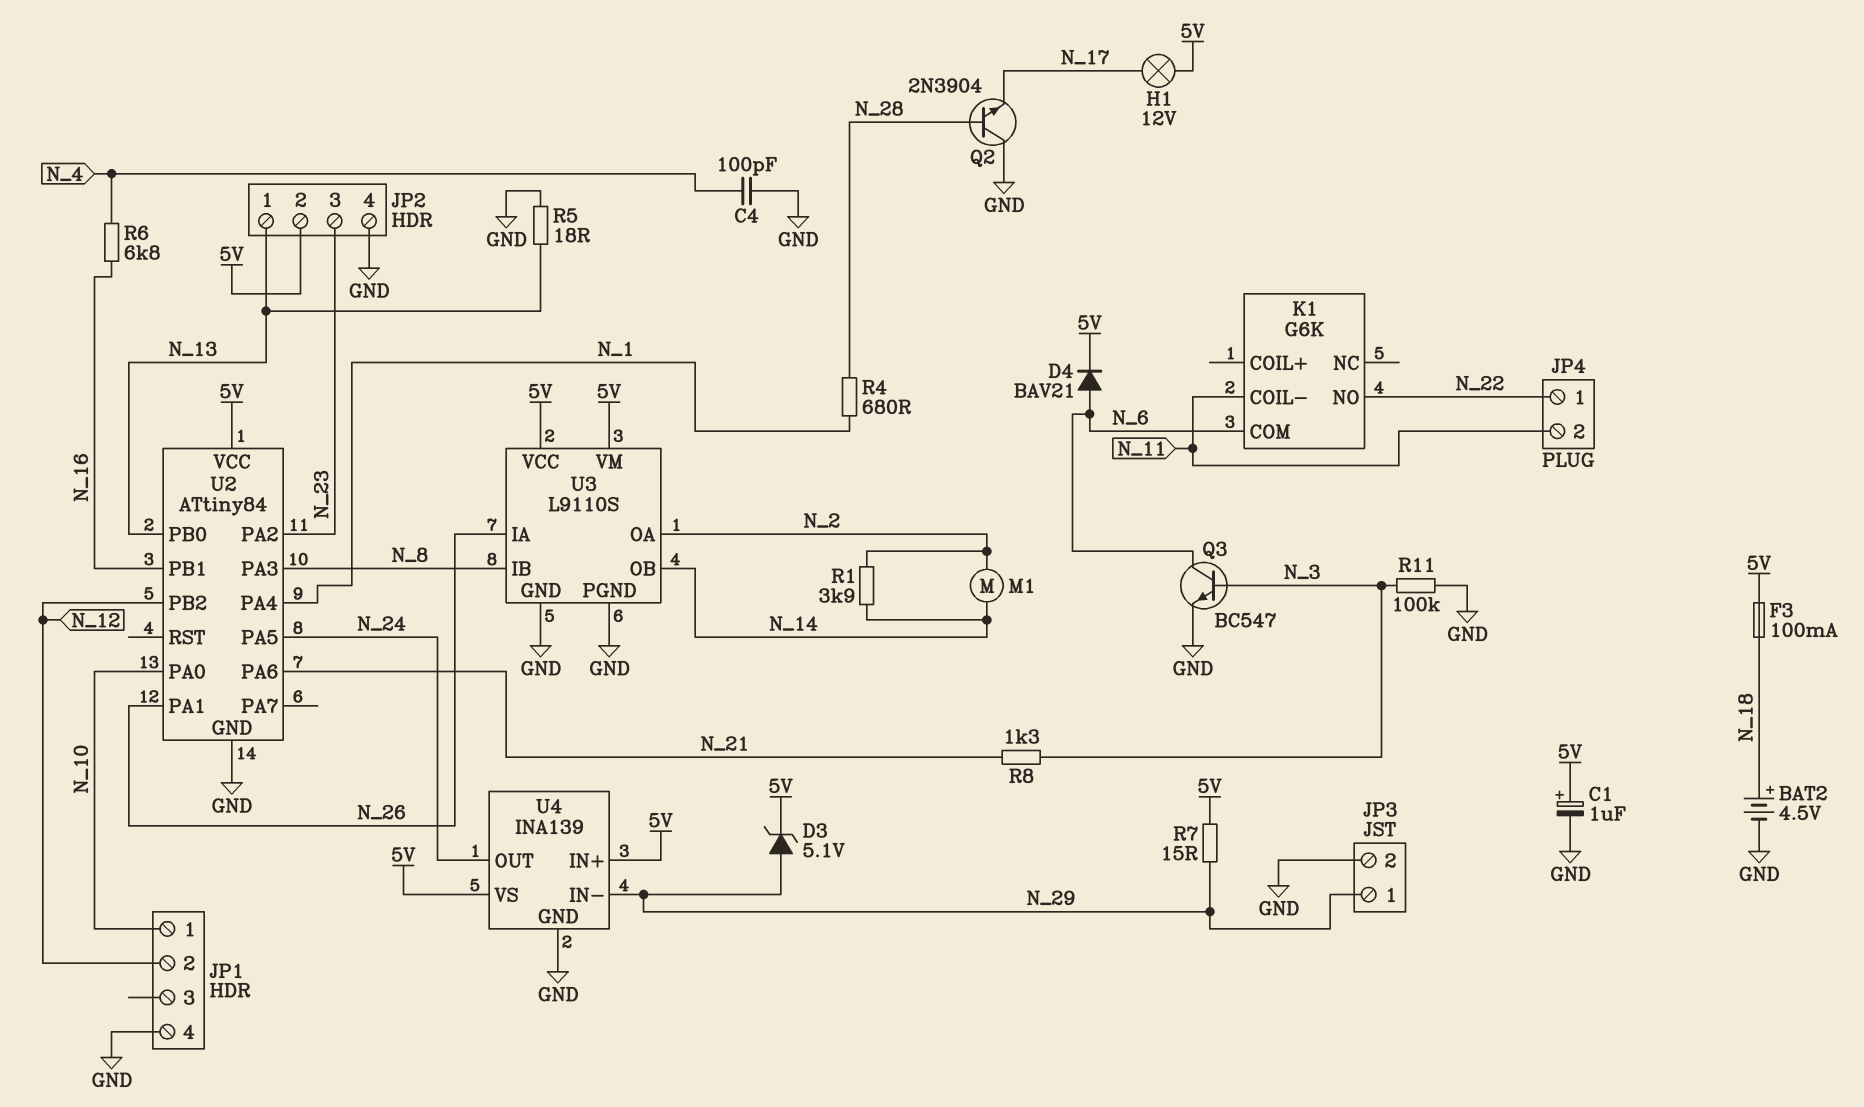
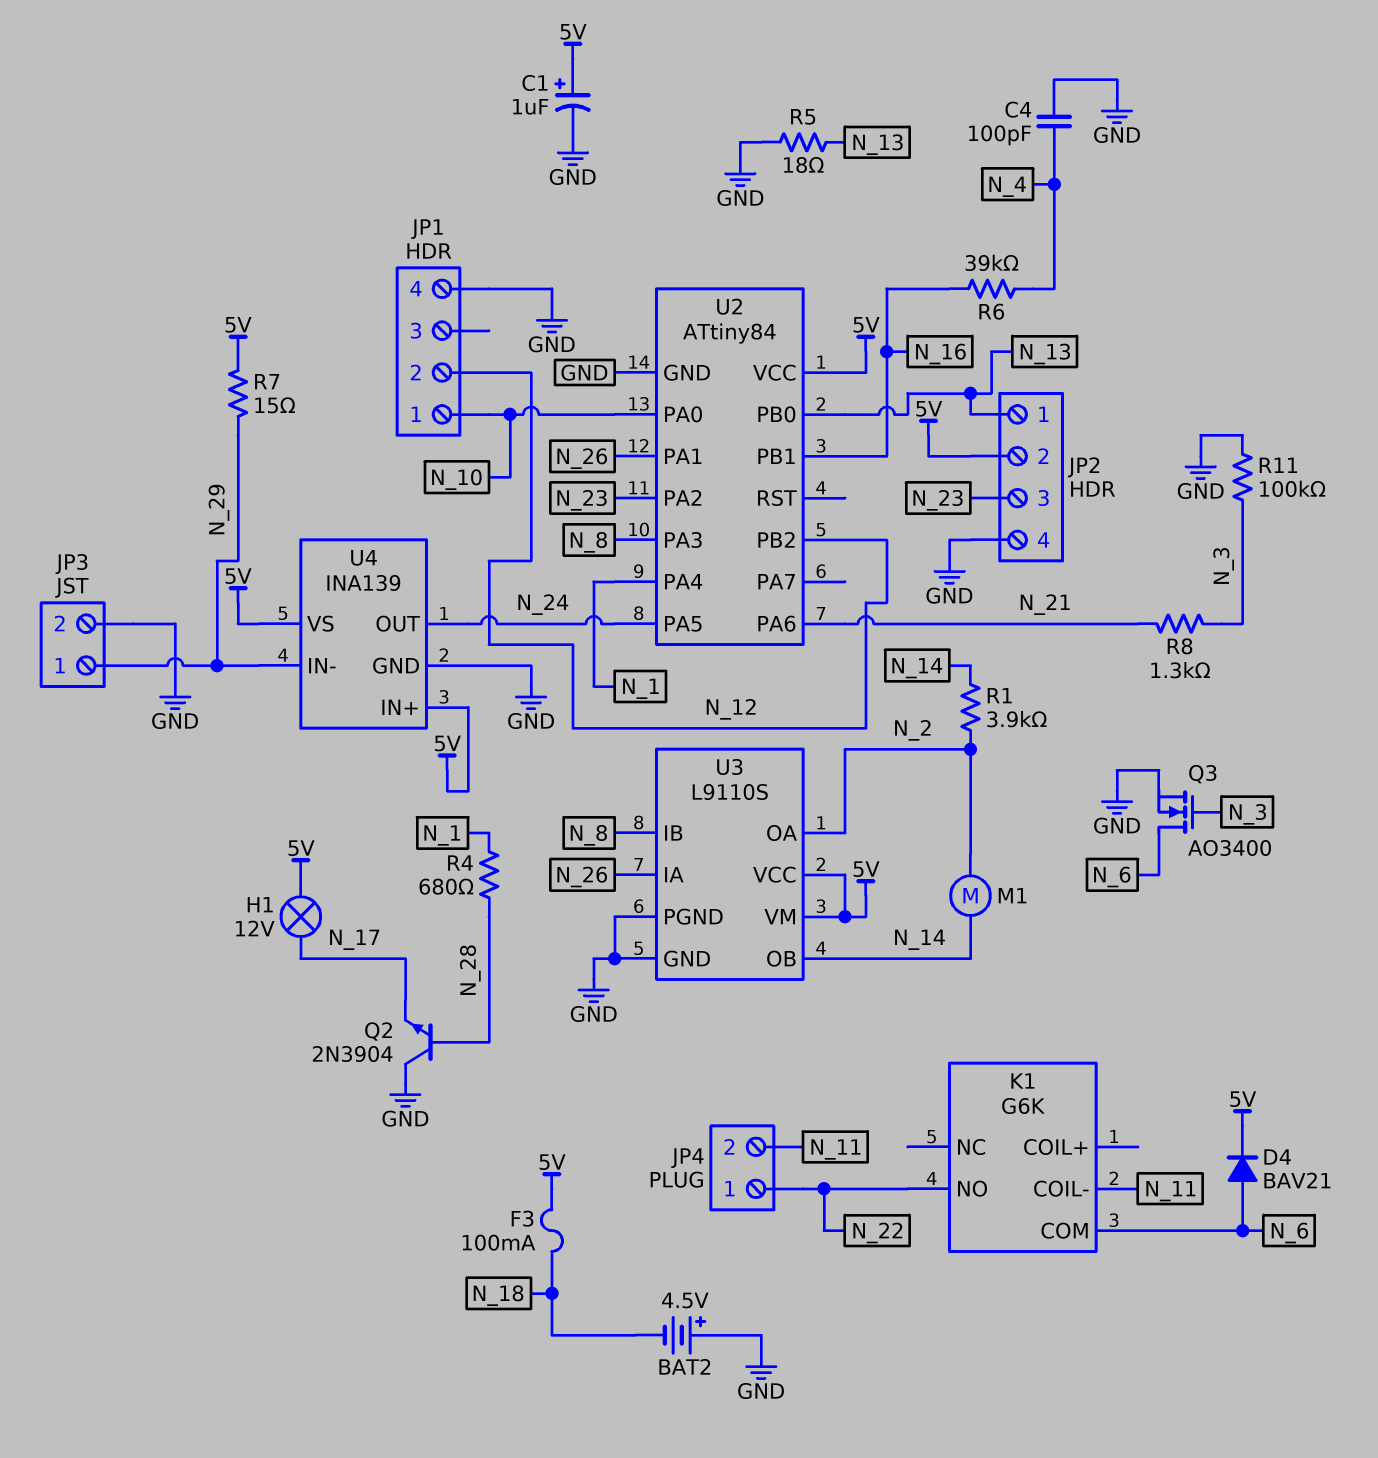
BAT2: 4.5V (plus N_18, minus GND) -> 4.5V (plus GND, minus N_18)
D3: zener 5.1V (A N_29, K 5V) -> none
Q3: NPN BC547 (B N_3, C N_6, E GND) -> NMOS AO3400 (G N_3, D N_6, S GND)
R6: 6.8k (N_4, N_16) -> 39k (N_4, N_16)

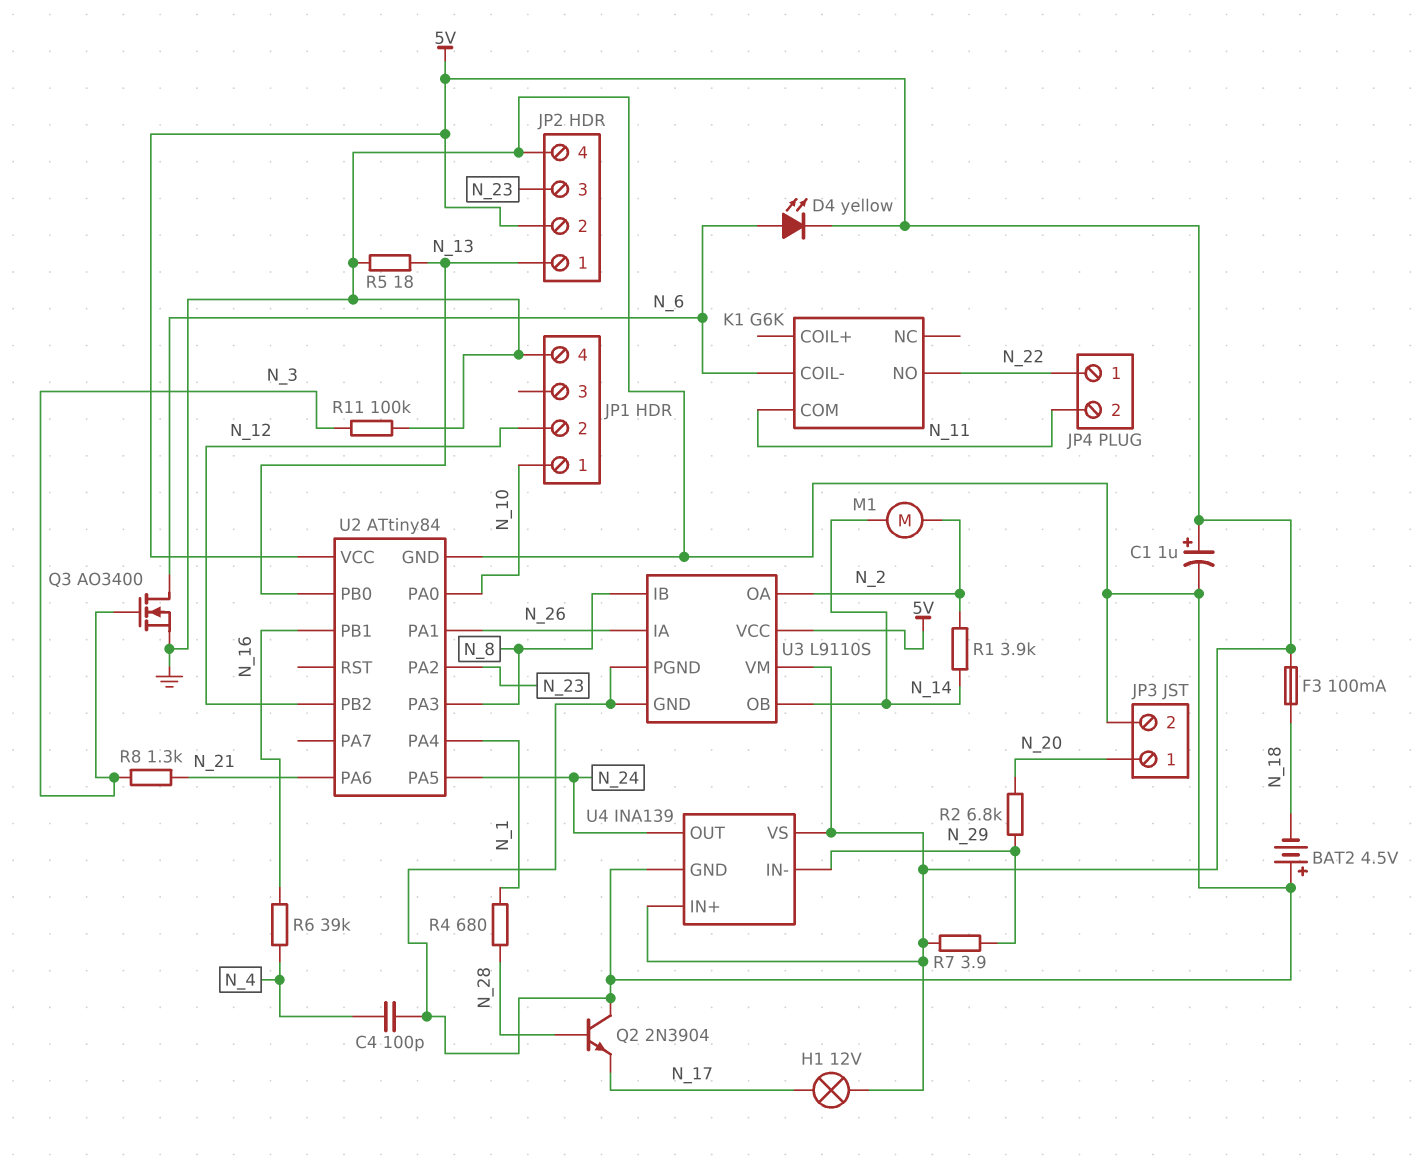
D4: diode BAV21 (A N_6, K 5V) -> LED yellow (A N_6, K 5V)
JP3 pin 1: N_29 -> N_20
K1 pin COIL-: N_11 -> N_6
K1 pin COM: N_6 -> N_11
R2: none -> 6.8k (N_20, N_29)
R7: 15 (5V, N_29) -> 3.9 (5V, N_29)

